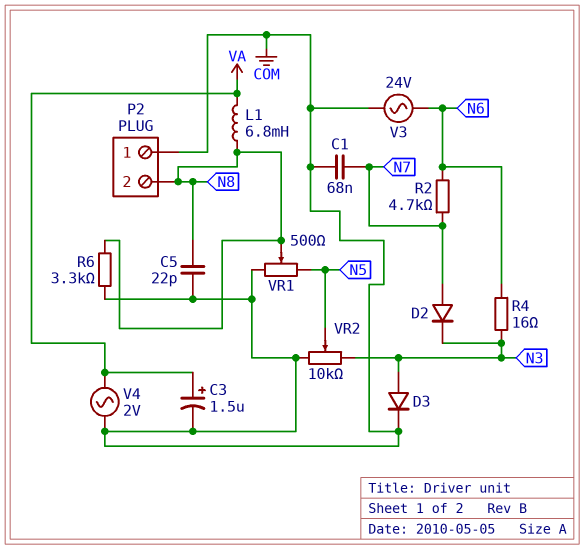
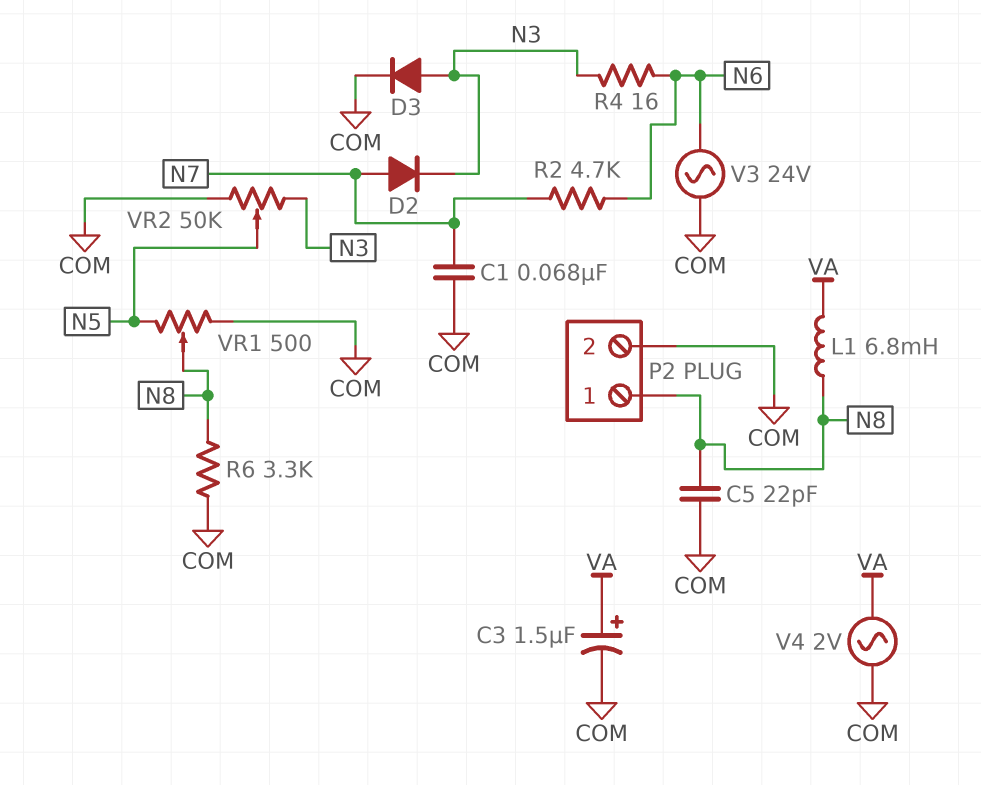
P2 pin 1: COM -> N8
P2 pin 2: N8 -> COM
VR2: 10k (COM, N3, wiper N5) -> 50k (COM, N3, wiper N5)

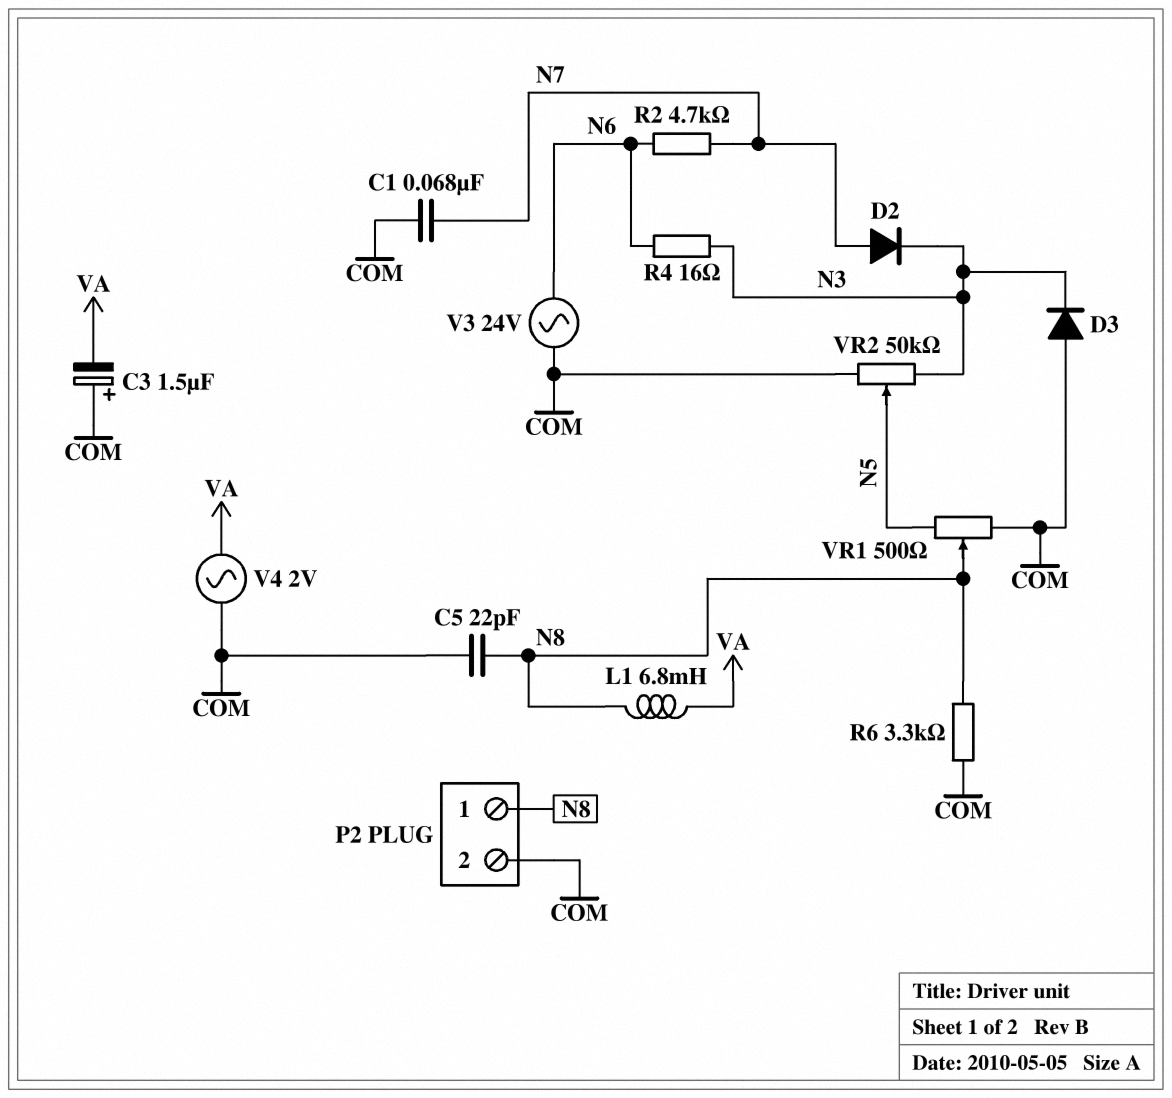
C3: 1.5uF (plus VA, minus COM) -> 1.5uF (plus COM, minus VA)
D3: diode (A N3, K COM) -> diode (A COM, K N3)

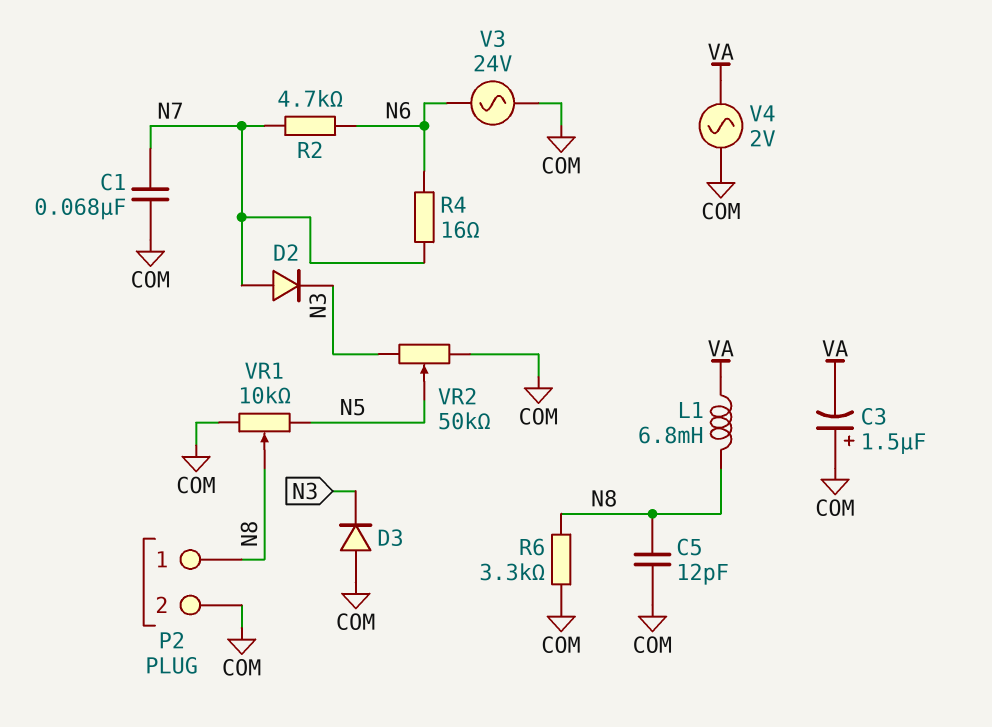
C5: 22pF (COM, N8) -> 12pF (COM, N8)
R4: 16 (N3, N6) -> 16 (N6, N7)
VR1: 500 (COM, N5, wiper N8) -> 10k (COM, N5, wiper N8)

